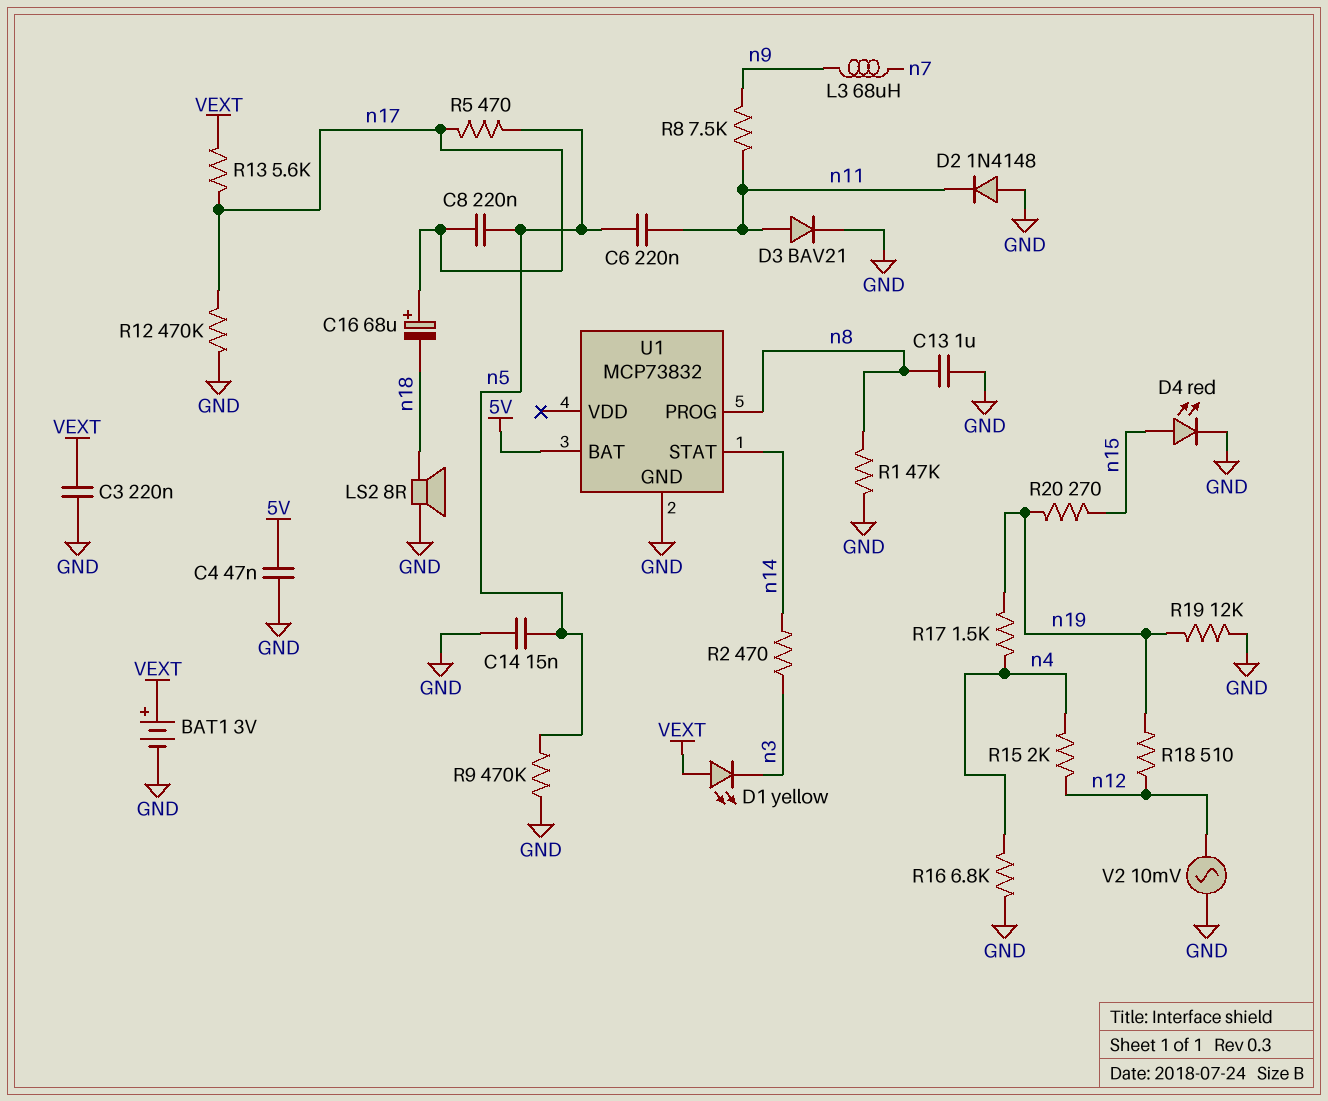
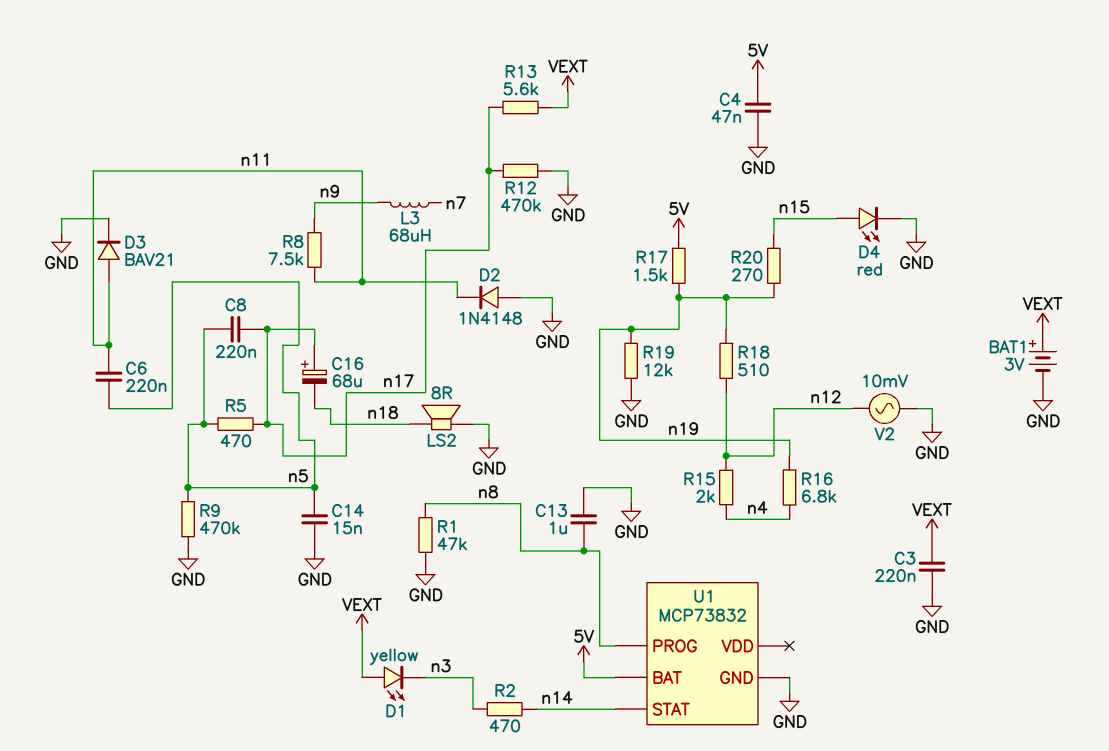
R16: 6.8k (GND, n4) -> 6.8k (n4, n19)
R17: 1.5k (n4, n19) -> 1.5k (5V, n19)

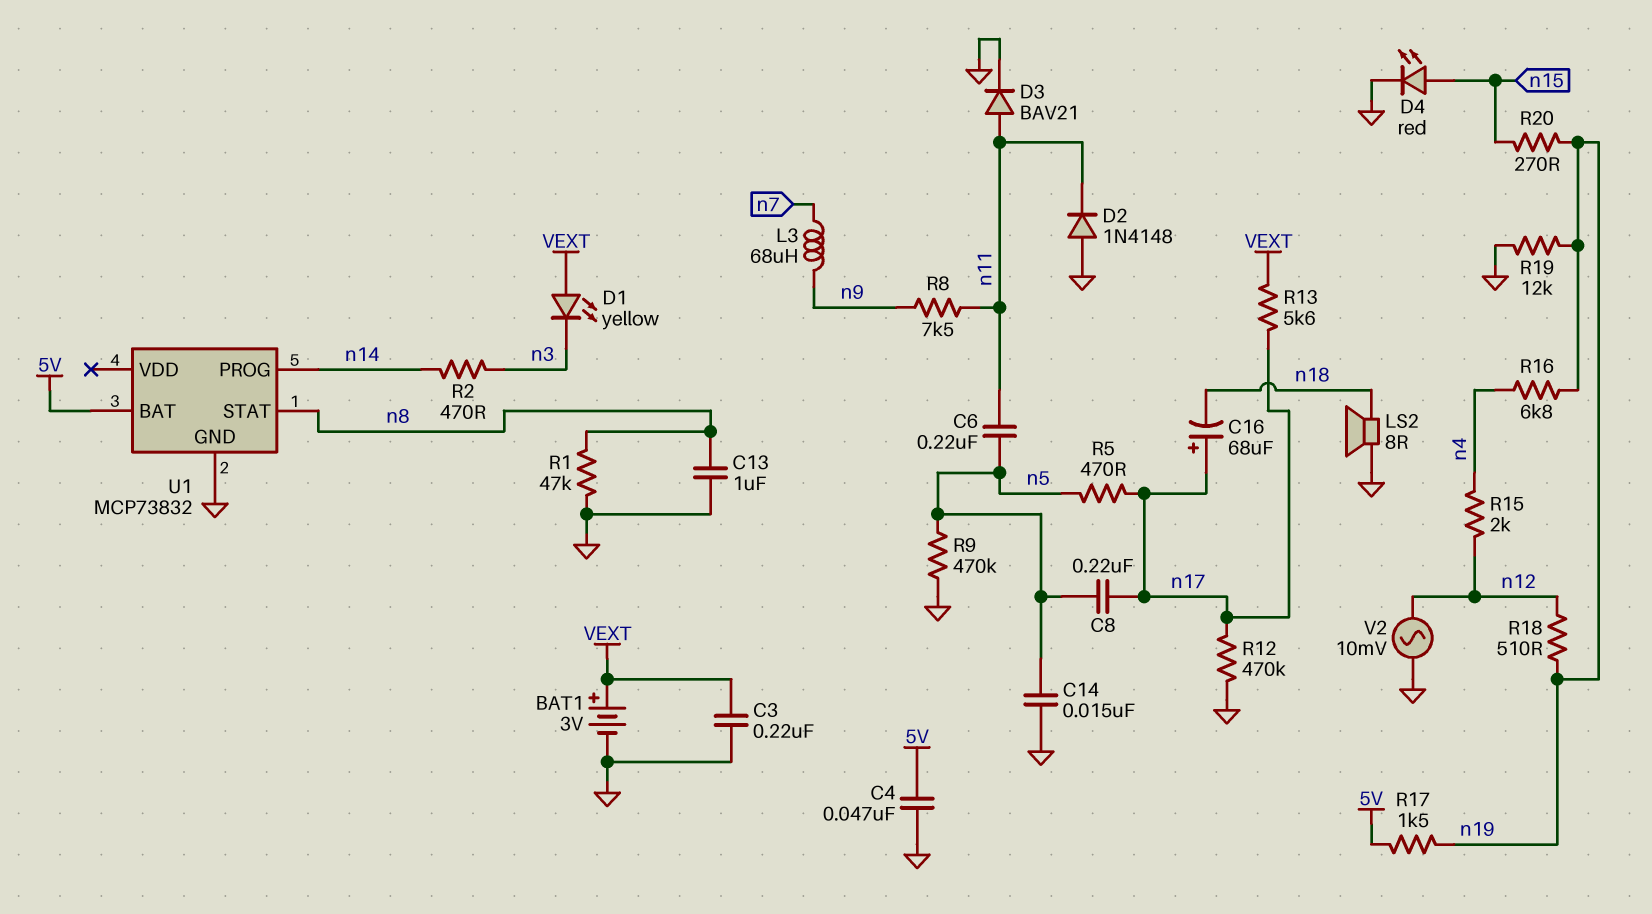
U1 pin PROG: n8 -> n14
U1 pin STAT: n14 -> n8

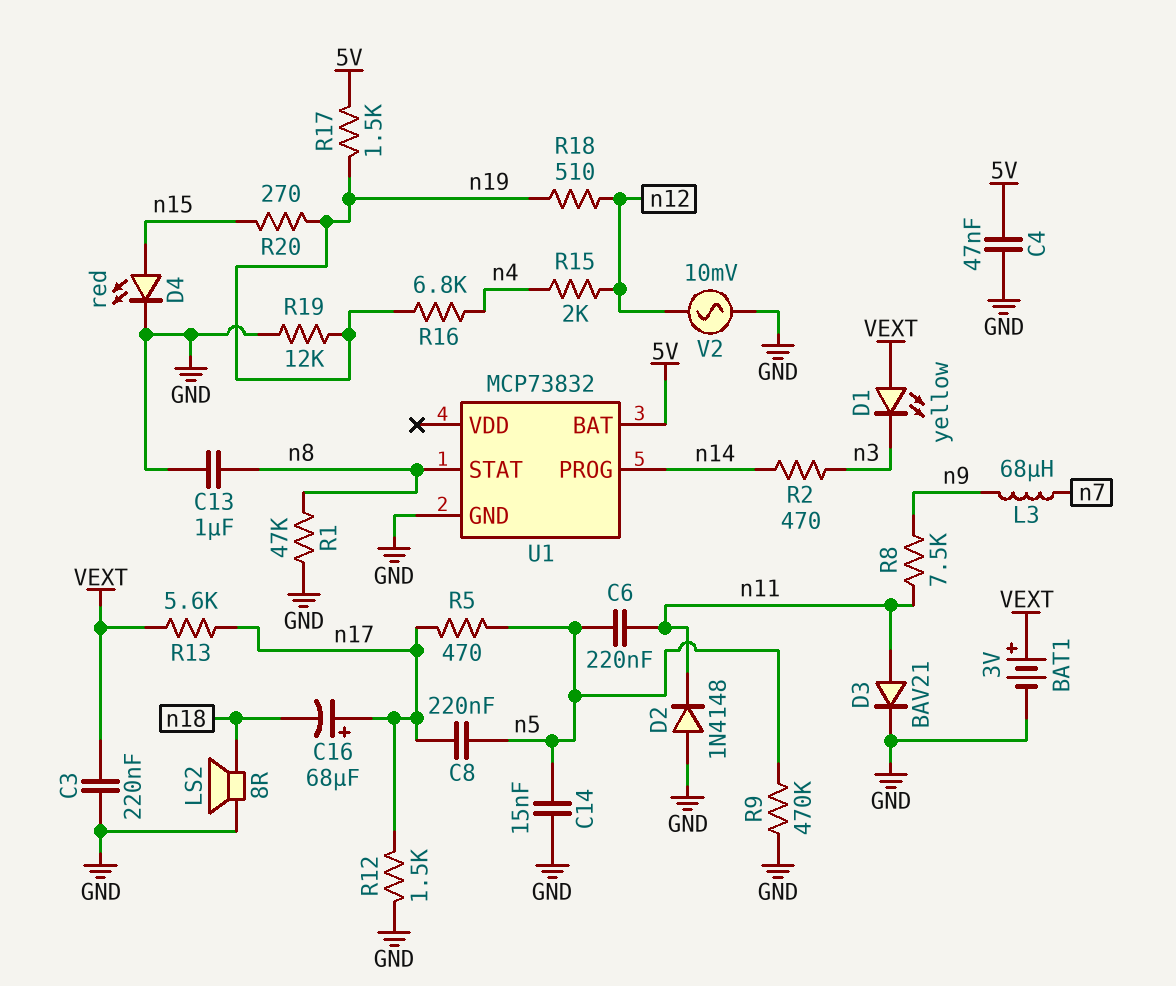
R12: 470k (GND, n17) -> 1.5k (GND, n17)

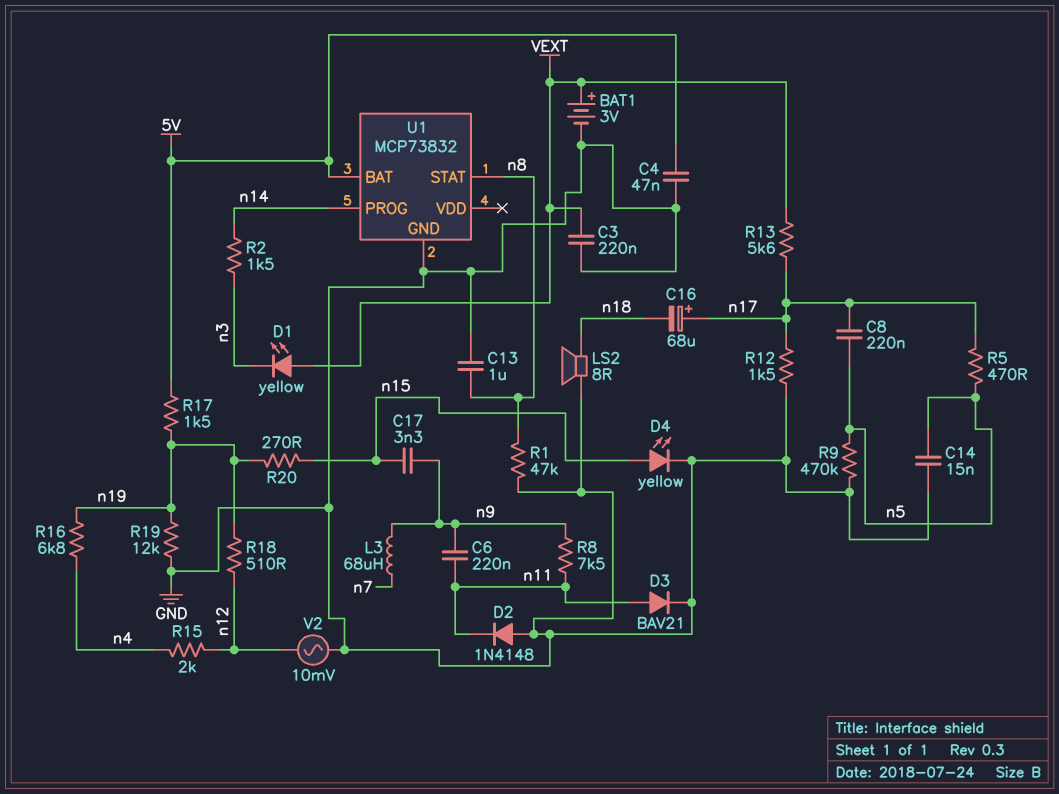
C6: 220nF (n5, n11) -> 220nF (n9, n11)
C17: none -> 3.3nF (n9, n15)
D4: LED red (A n15, K GND) -> LED yellow (A n15, K GND)
R2: 470 (n3, n14) -> 1.5k (n3, n14)

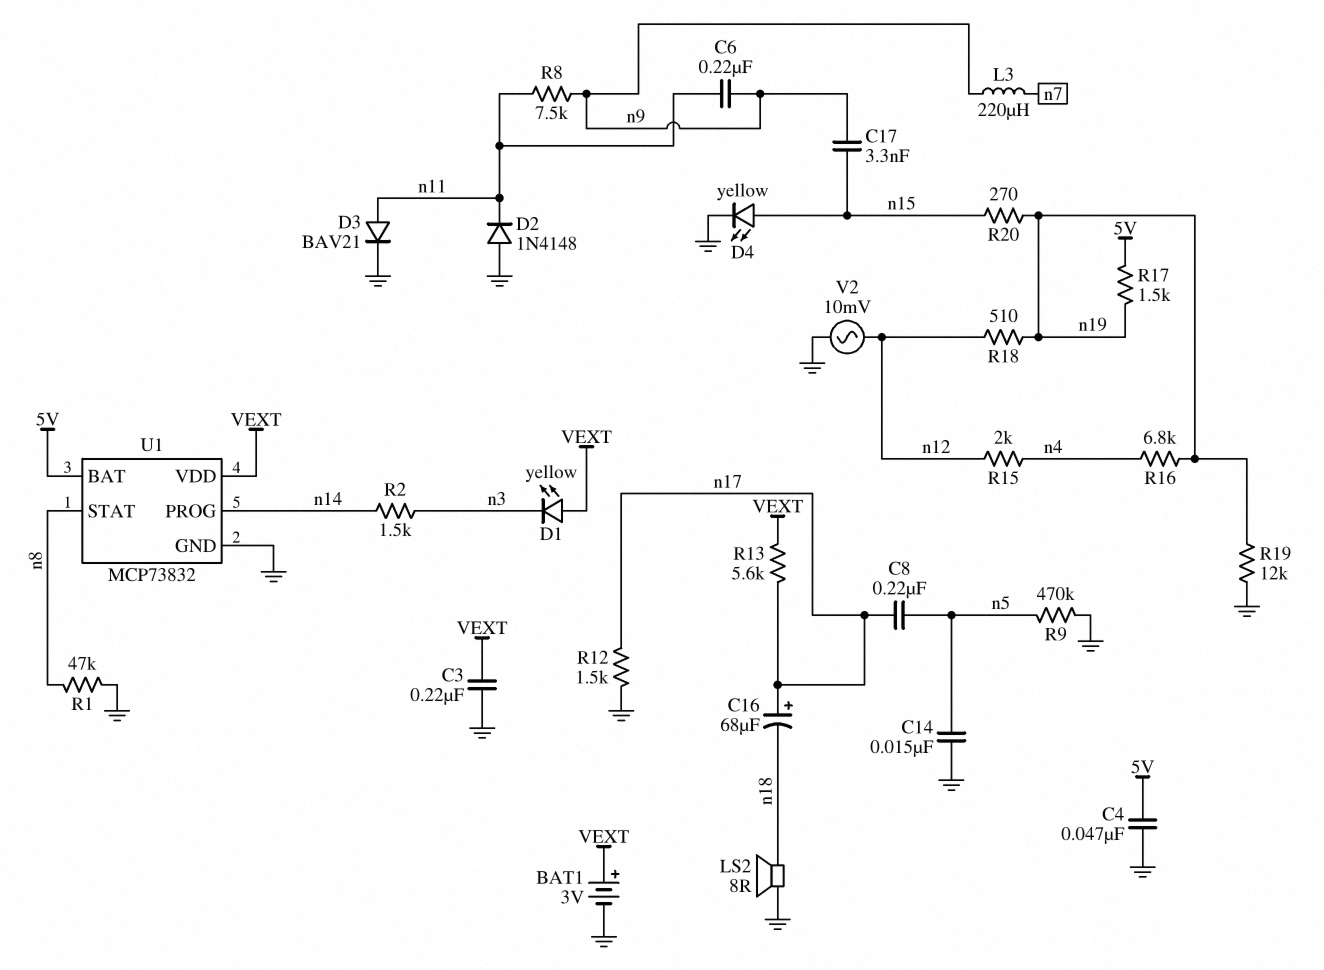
C13: 1uF (GND, n8) -> none
L3: 68uH (n7, n9) -> 220uH (n7, n9)
R5: 470 (n5, n17) -> none
U1 pin VDD: none -> VEXT

